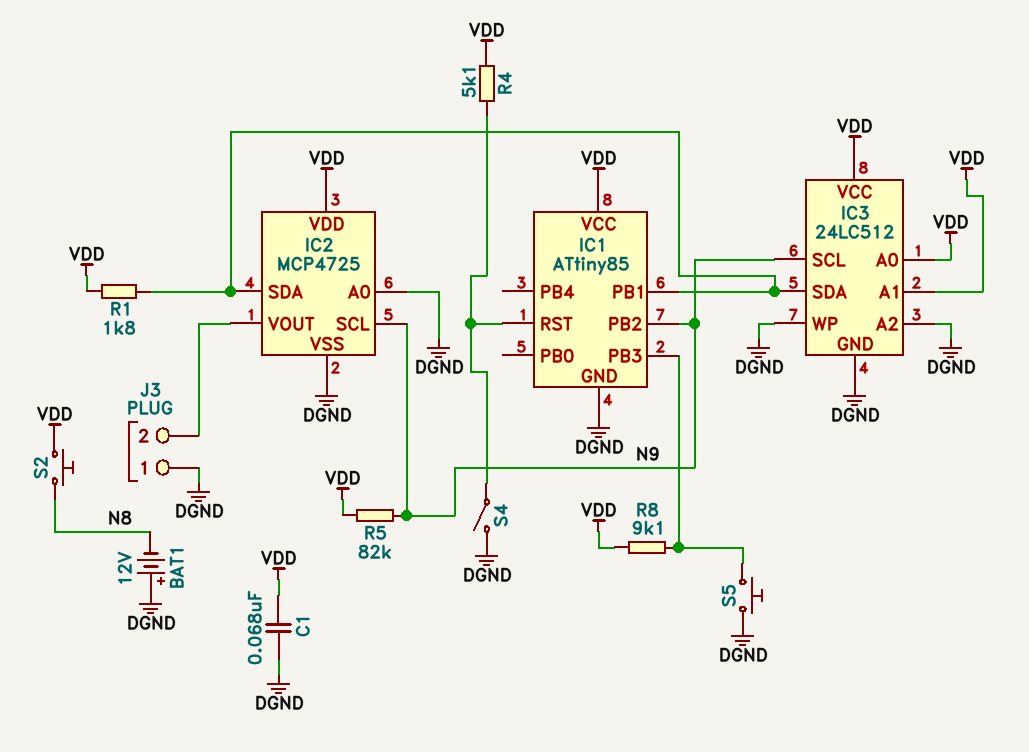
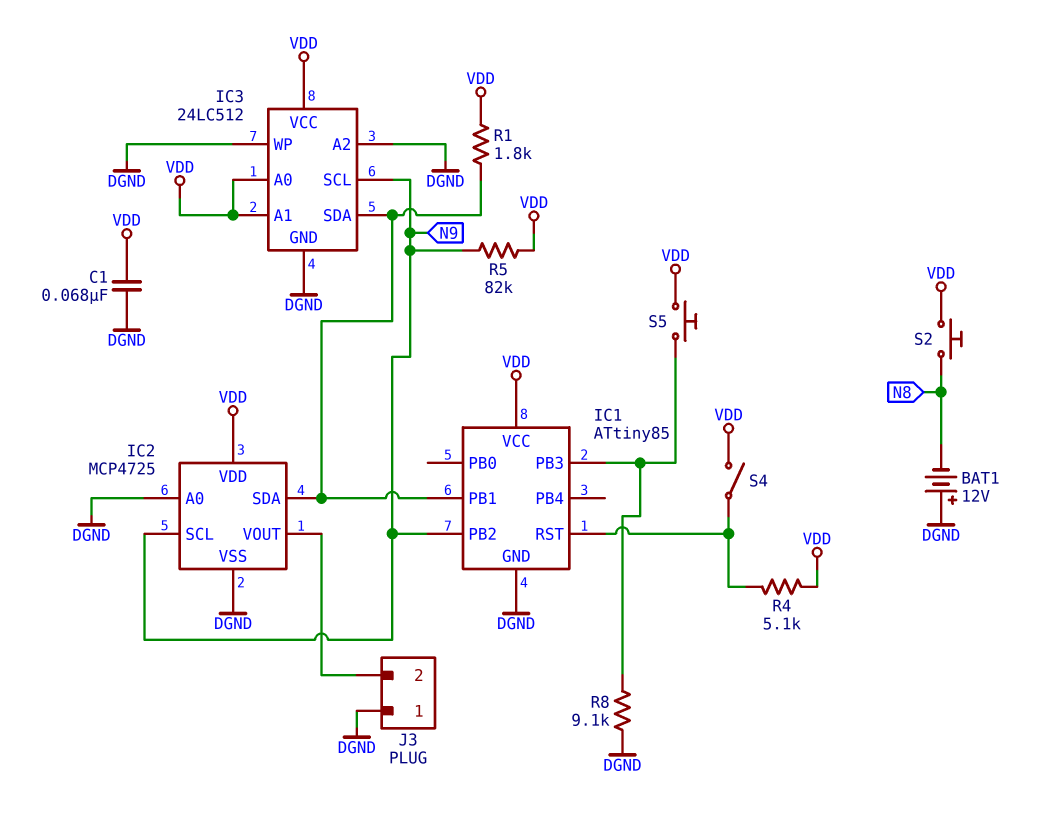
R8: 9.1k (IC1/PB3, VDD) -> 9.1k (DGND, IC1/PB3)
S4: switch (DGND, IC1/RST) -> switch (IC1/RST, VDD)
S5: button (DGND, IC1/PB3) -> button (IC1/PB3, VDD)

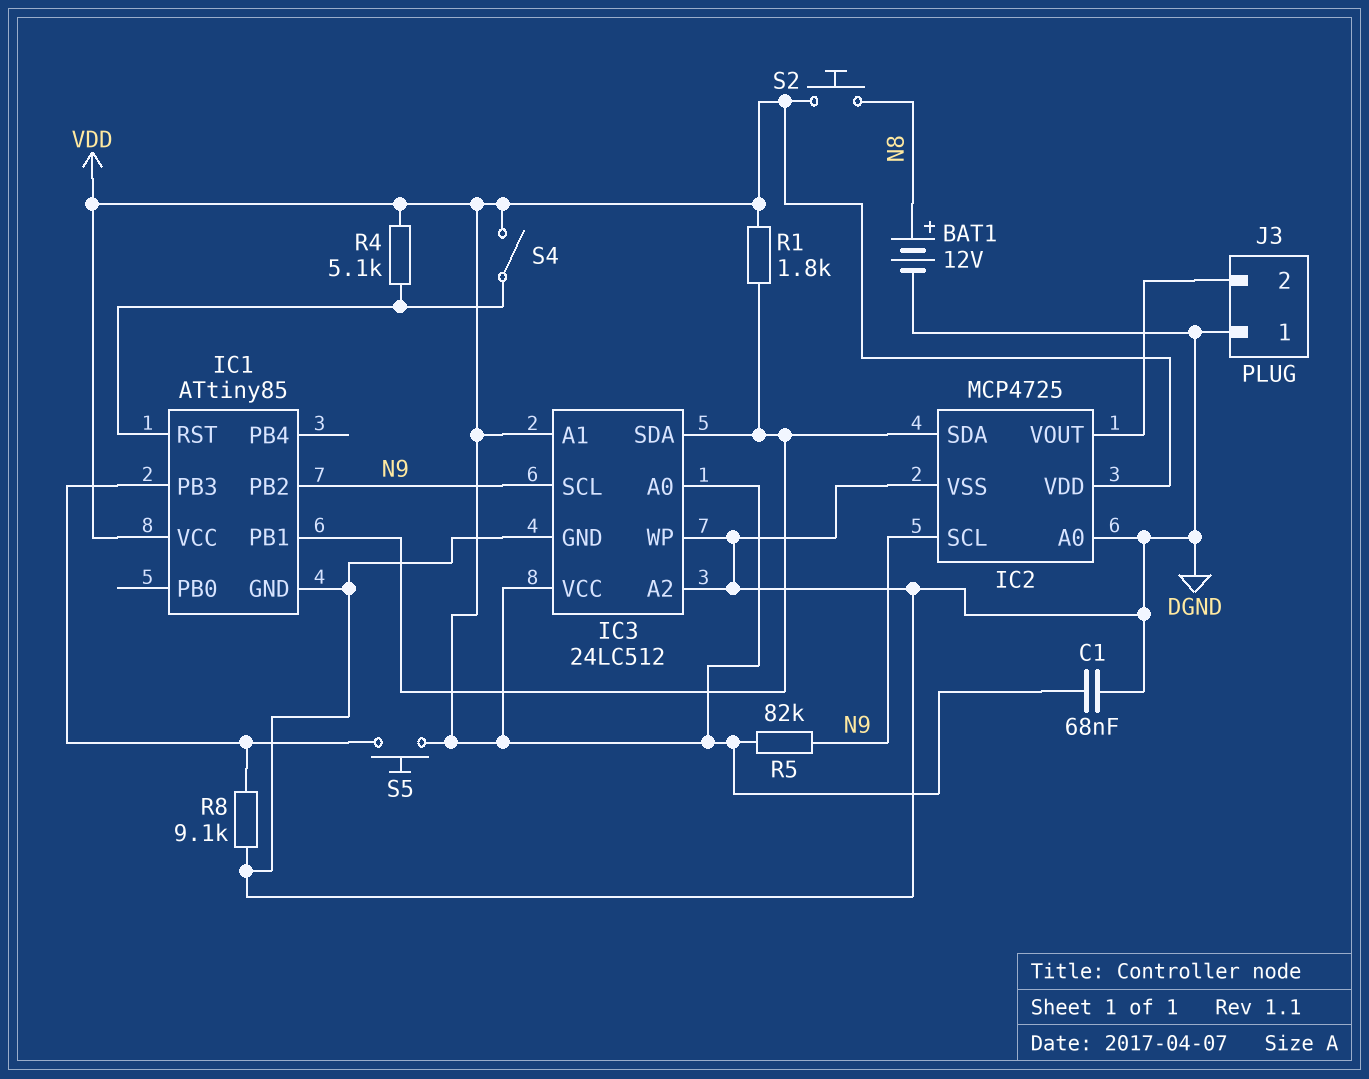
BAT1: 12V (plus DGND, minus N8) -> 12V (plus N8, minus DGND)

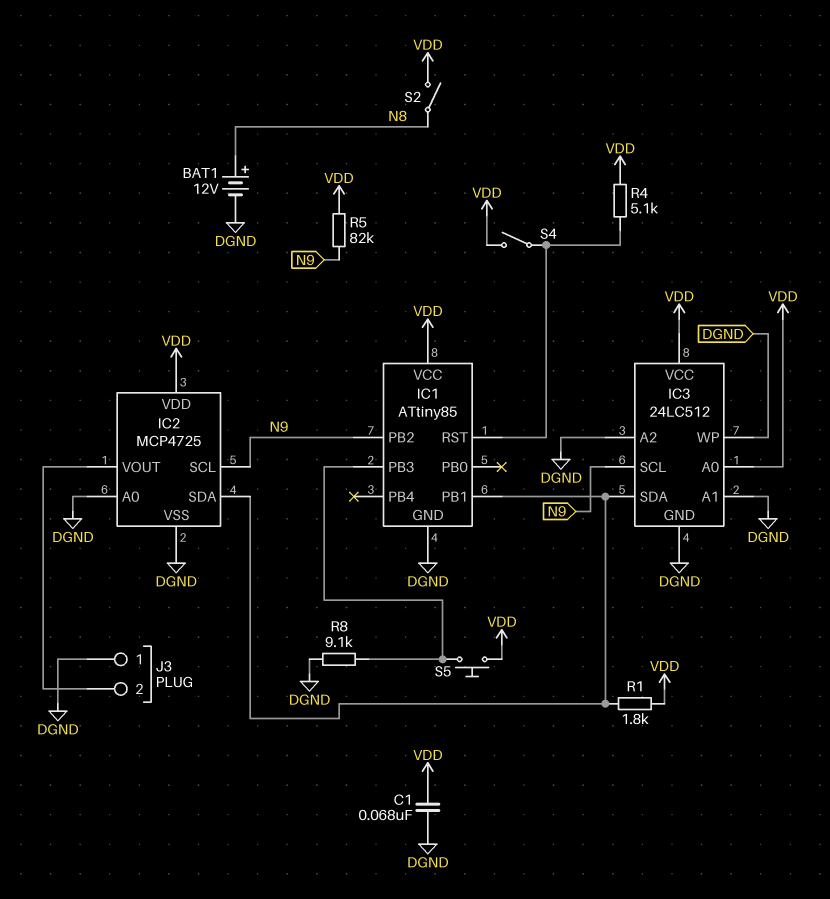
IC3 pin A1: VDD -> DGND
S2: button (N8, VDD) -> switch (N8, VDD)

